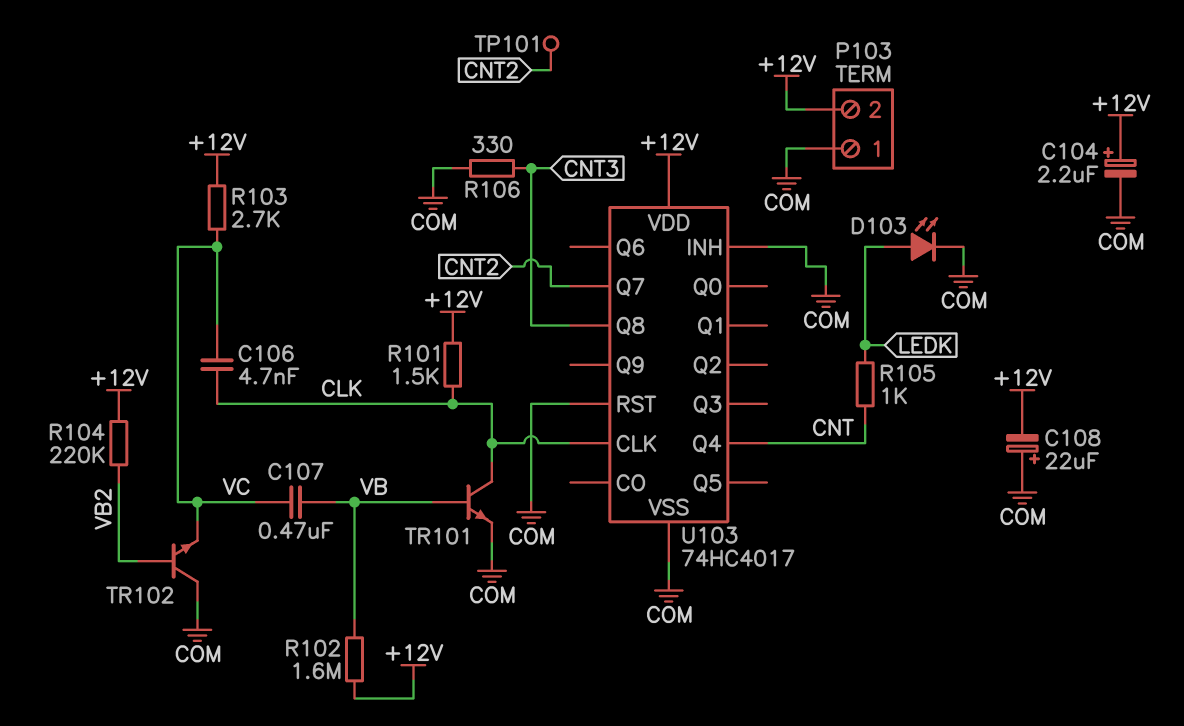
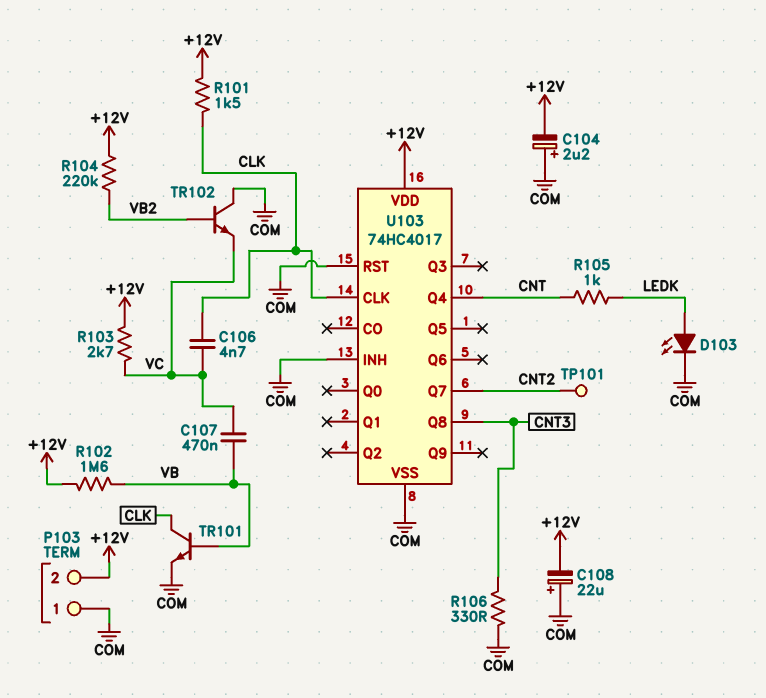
C104: 2.2uF (plus +12V, minus COM) -> 2.2uF (plus COM, minus +12V)

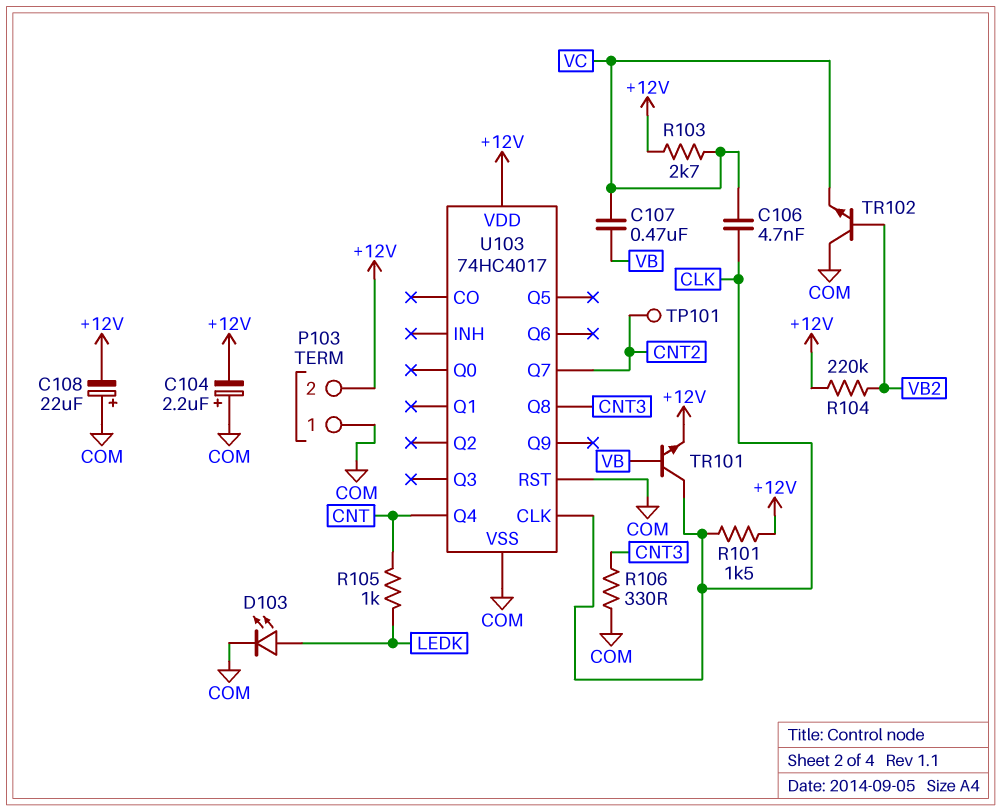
R102: 1.6M (+12V, VB) -> none
TR101: NPN (B VB, C CLK, E COM) -> NPN (B VB, C CLK, E +12V)
U103 pin INH: COM -> none

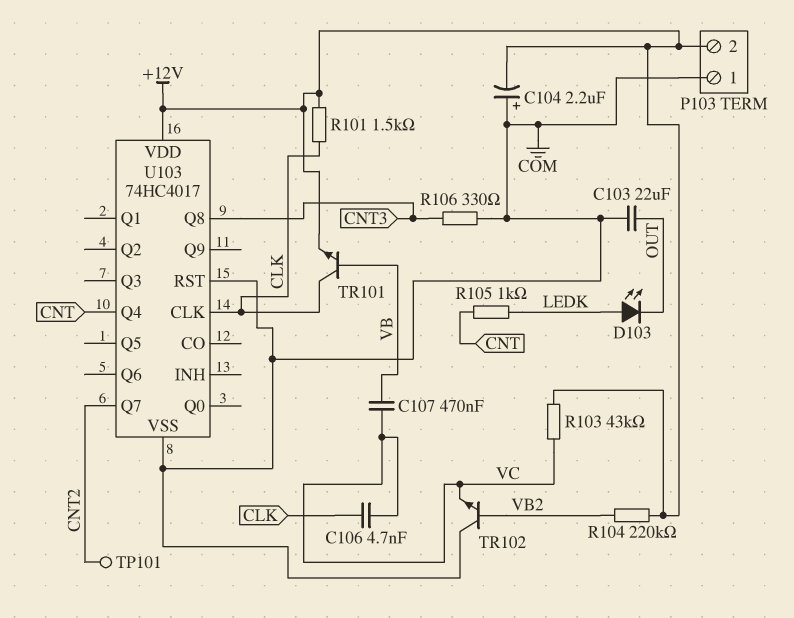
C103: none -> 22uF (COM, OUT)
C108: 22uF (plus COM, minus +12V) -> none
D103: LED (A LEDK, K COM) -> LED (A LEDK, K OUT)
R103: 2.7k (+12V, VC) -> 43k (+12V, VC)

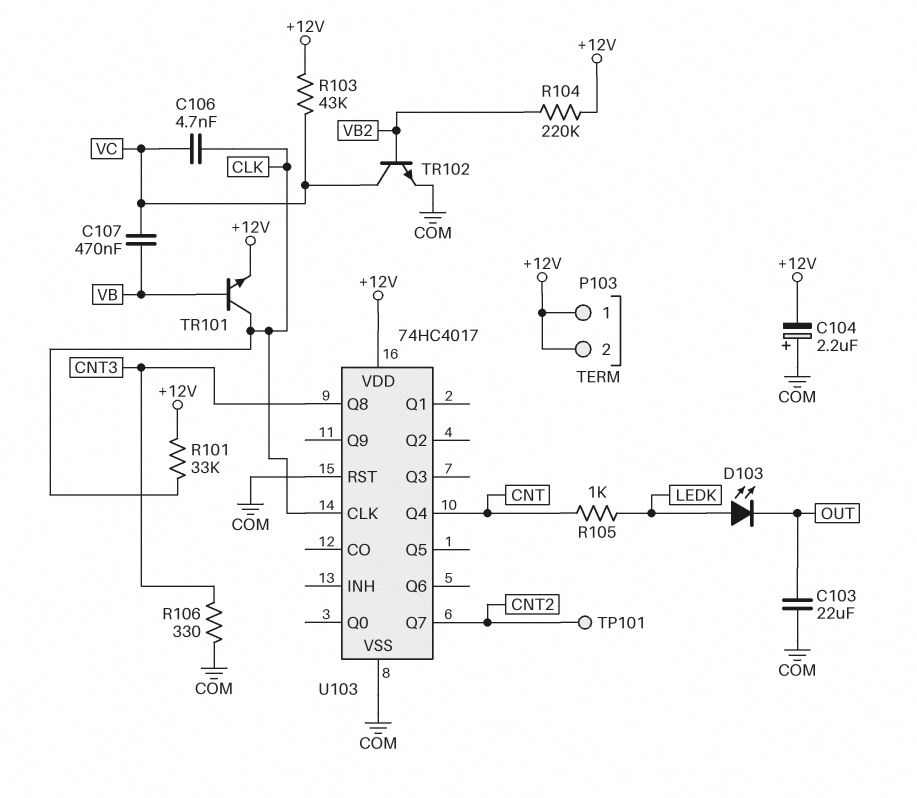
P103 pin 1: COM -> +12V
R101: 1.5k (+12V, CLK) -> 33k (+12V, CLK)
TR102: NPN (B VB2, C COM, E VC) -> NPN (B VB2, C VC, E COM)

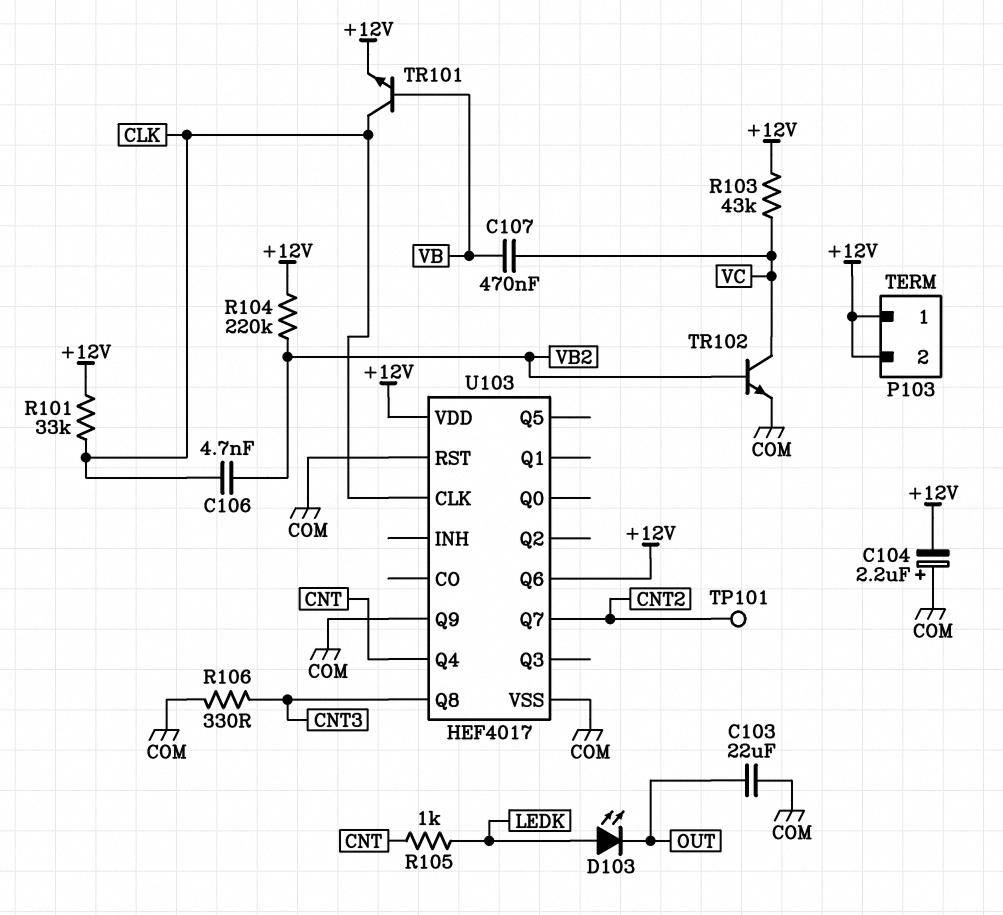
C106: 4.7nF (CLK, VC) -> 4.7nF (CLK, VB2)
U103: 74HC4017 -> HEF4017
U103 pin Q6: none -> +12V
U103 pin Q9: none -> COM

